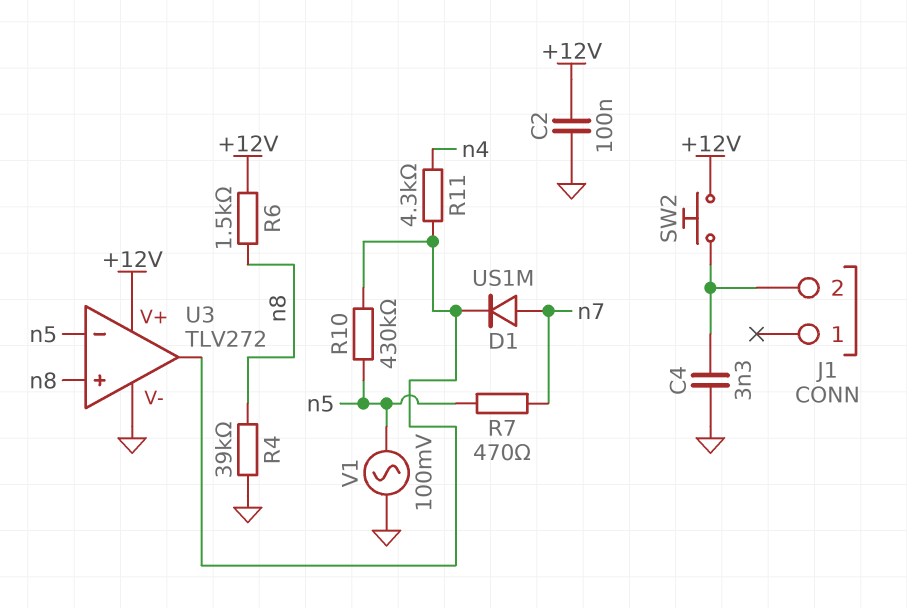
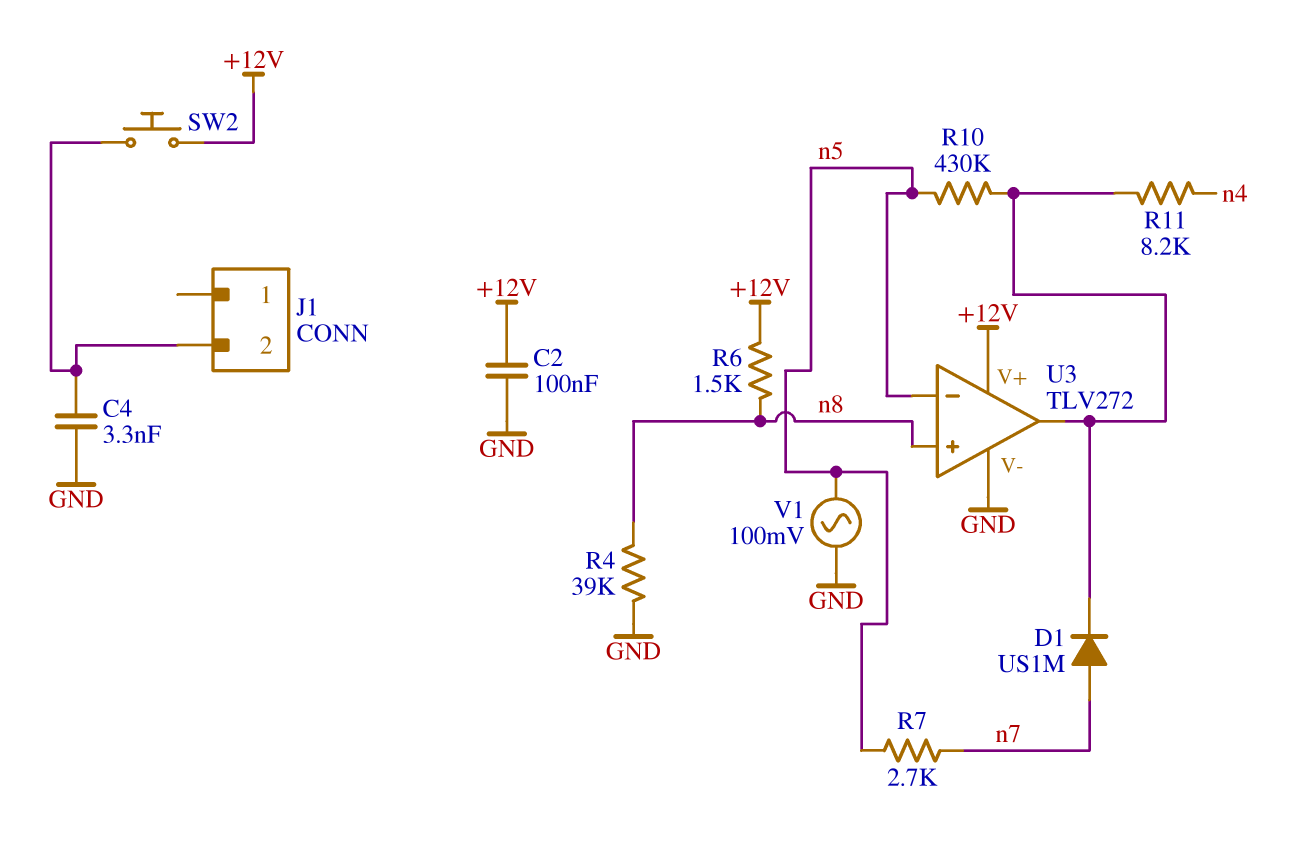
R7: 470 (n5, n7) -> 2.7k (n5, n7)
R11: 4.3k (U3/out, n4) -> 8.2k (U3/out, n4)

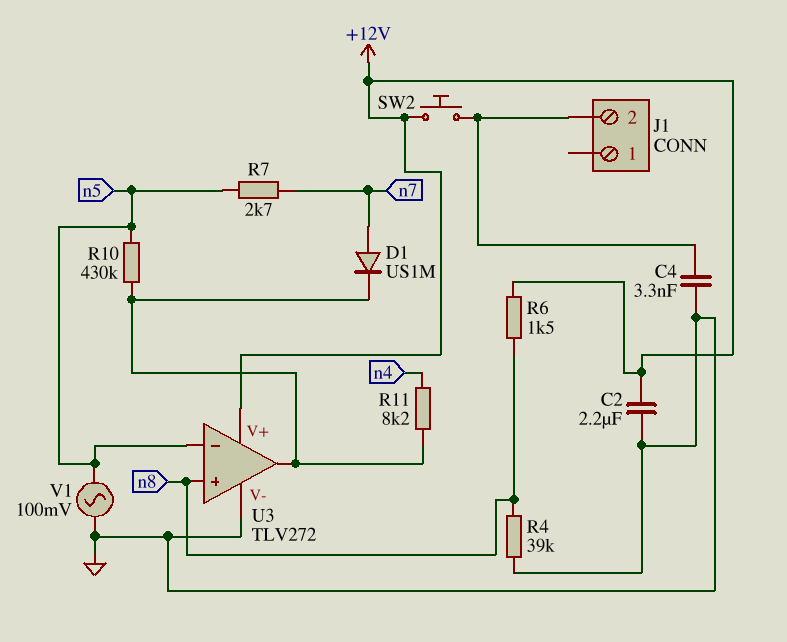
C2: 100nF (+12V, GND) -> 2.2uF (+12V, GND)

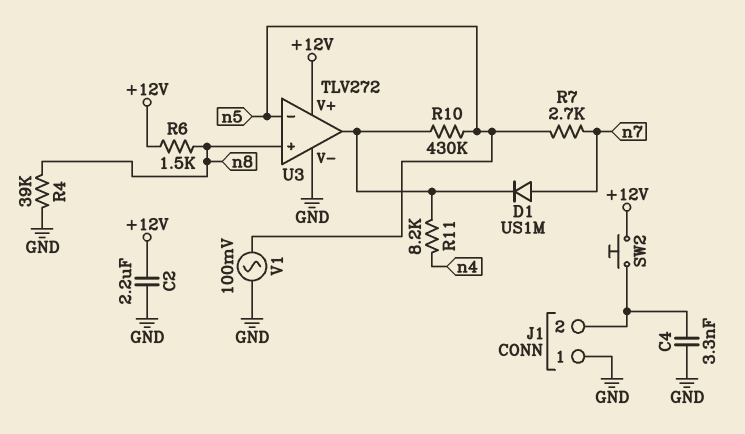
J1 pin 1: none -> GND

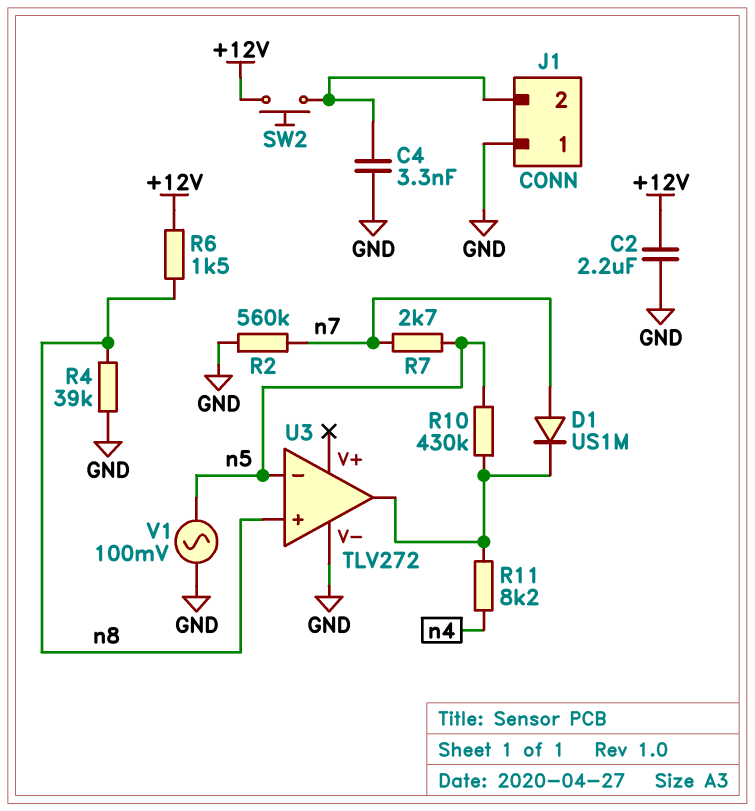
R2: none -> 560k (GND, n7)
U3 pin V+: +12V -> none

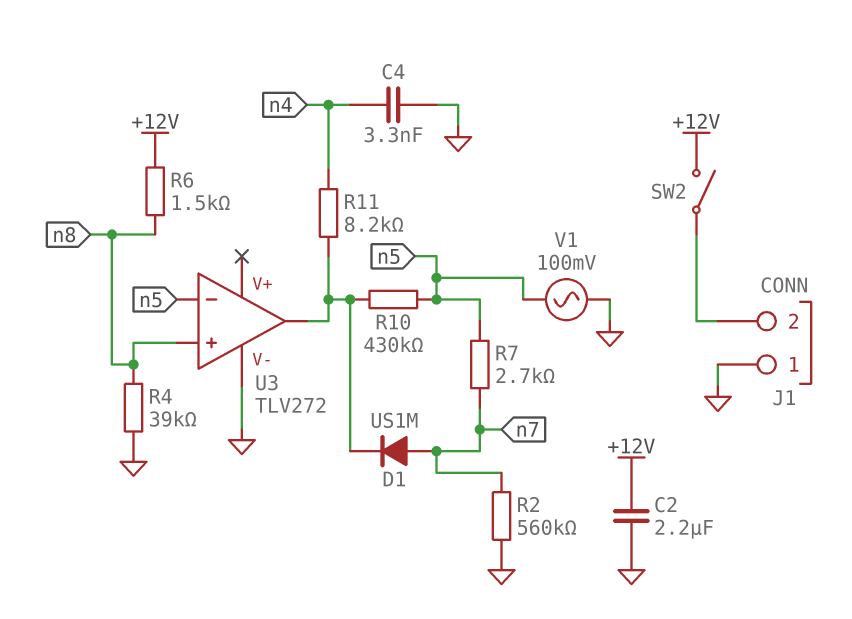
C4: 3.3nF (GND, J1/2) -> 3.3nF (GND, n4)
SW2: button (+12V, J1/2) -> switch (+12V, J1/2)

